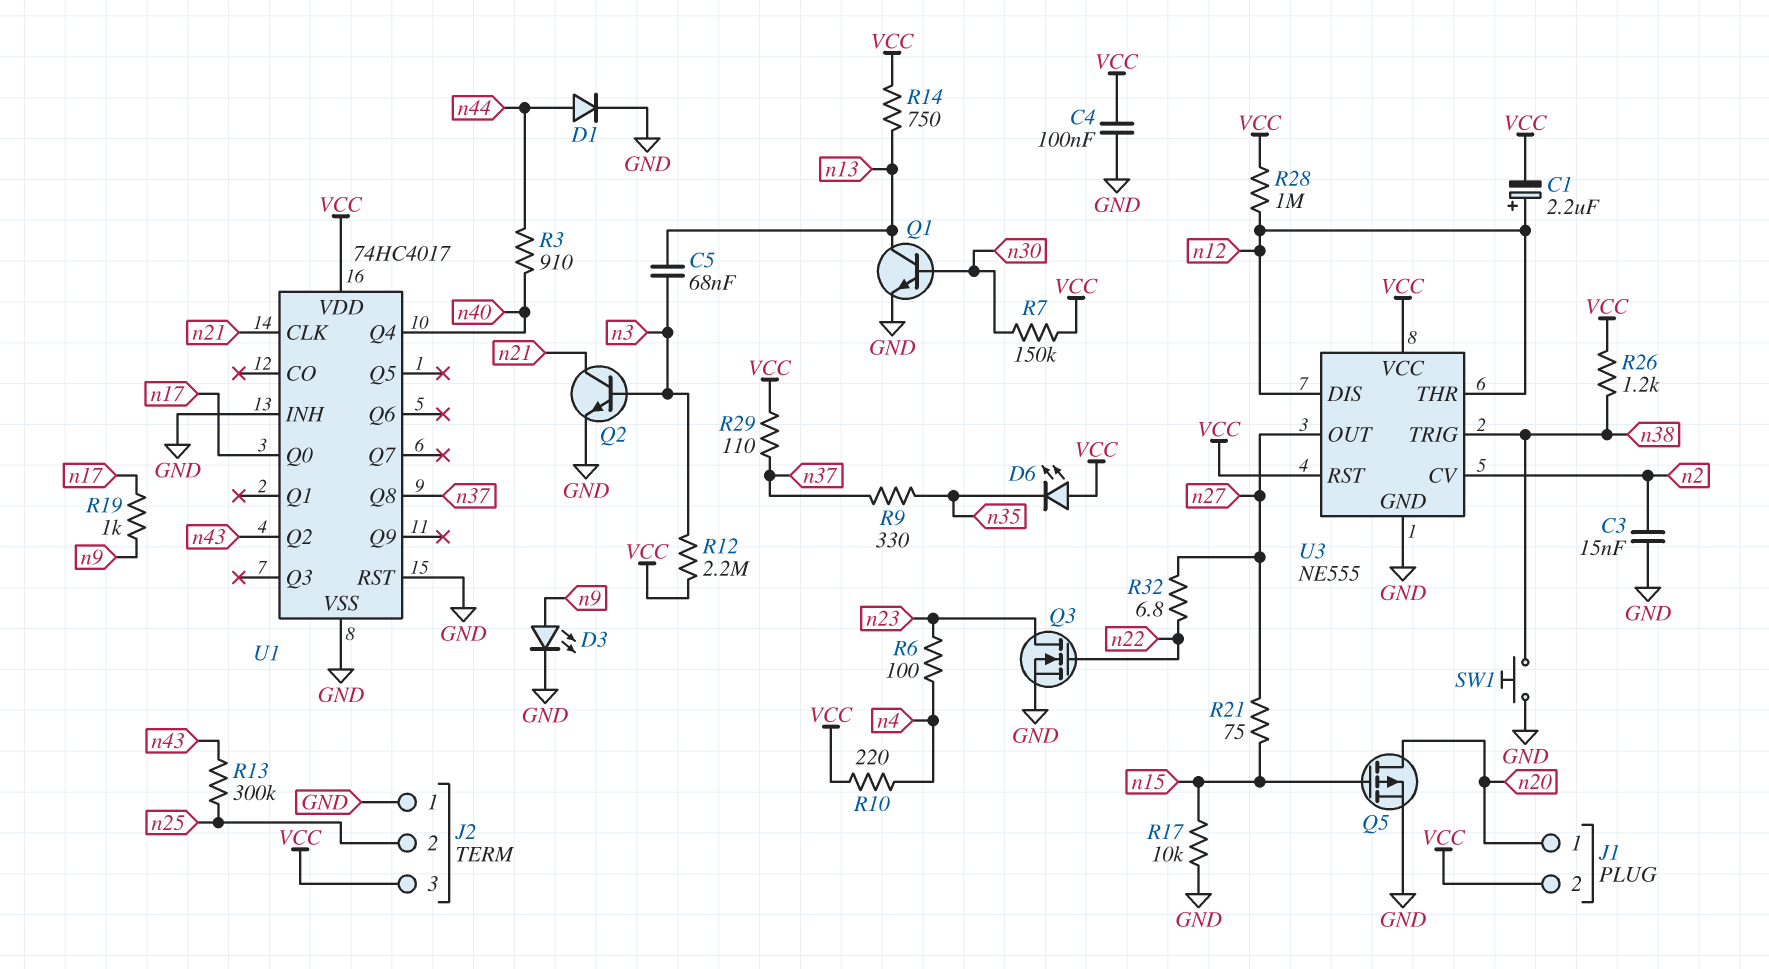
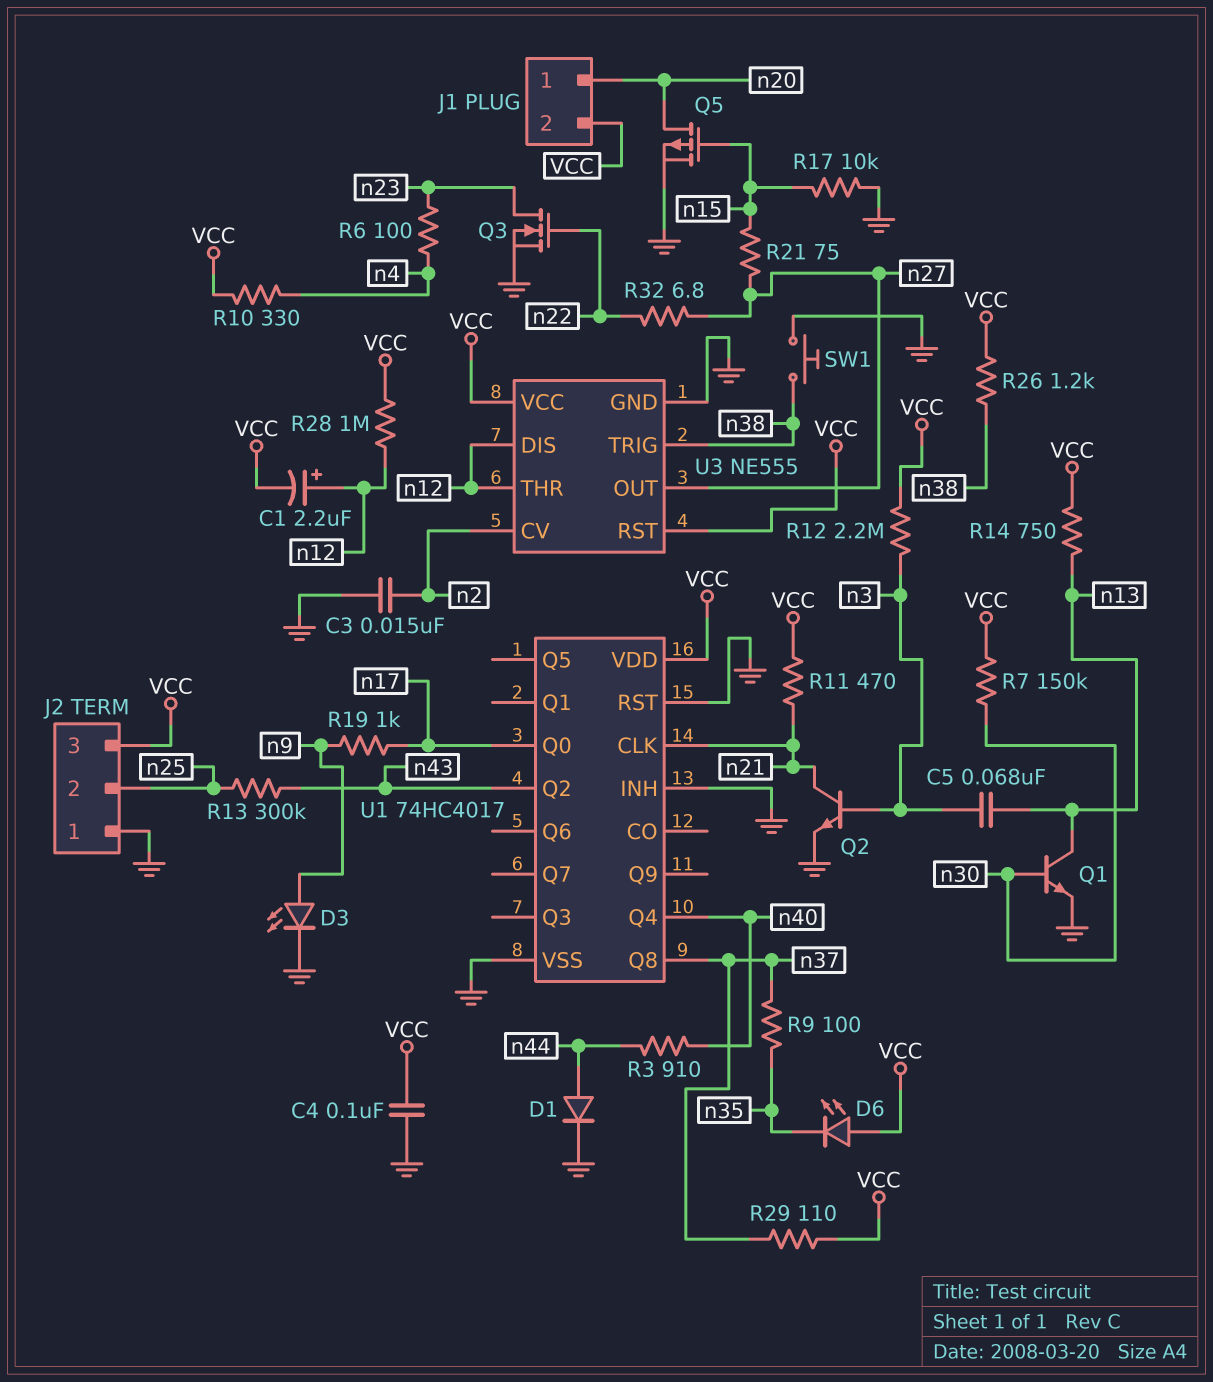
R9: 330 (n35, n37) -> 100 (n35, n37)
R10: 220 (VCC, n4) -> 330 (VCC, n4)
R11: none -> 470 (VCC, n21)

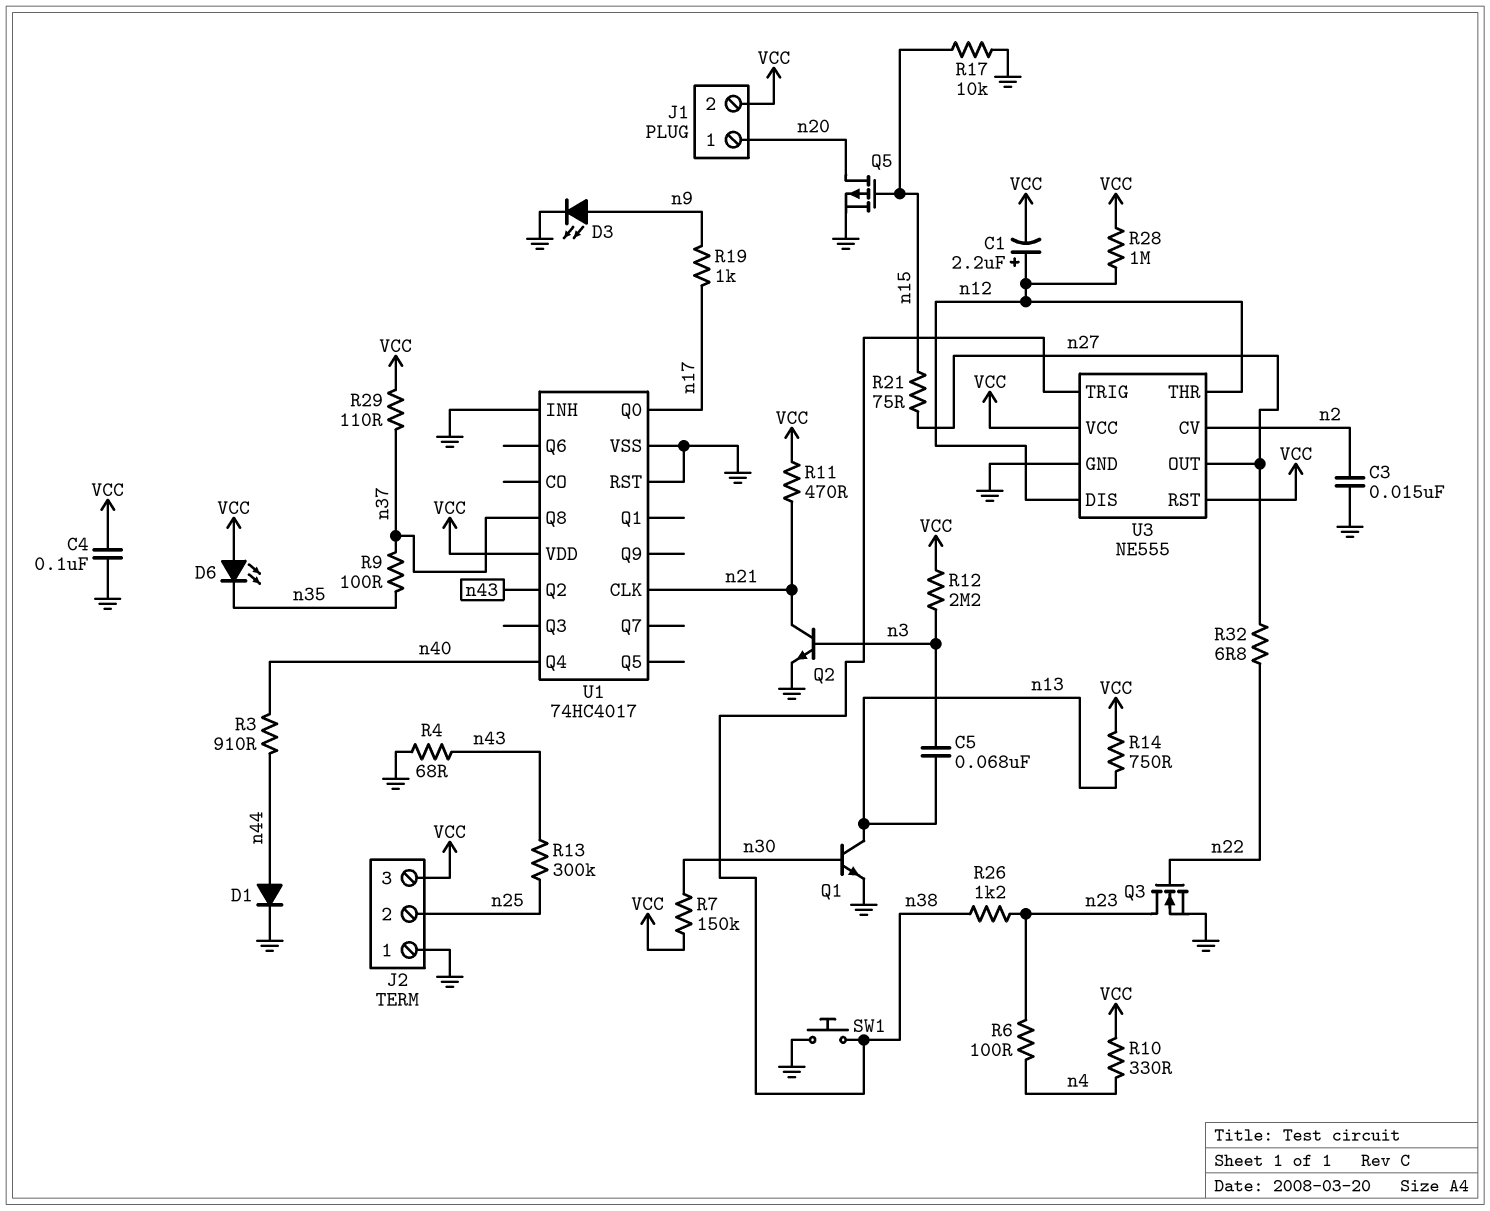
R4: none -> 68 (GND, n43)
R26: 1.2k (VCC, n38) -> 1.2k (n23, n38)

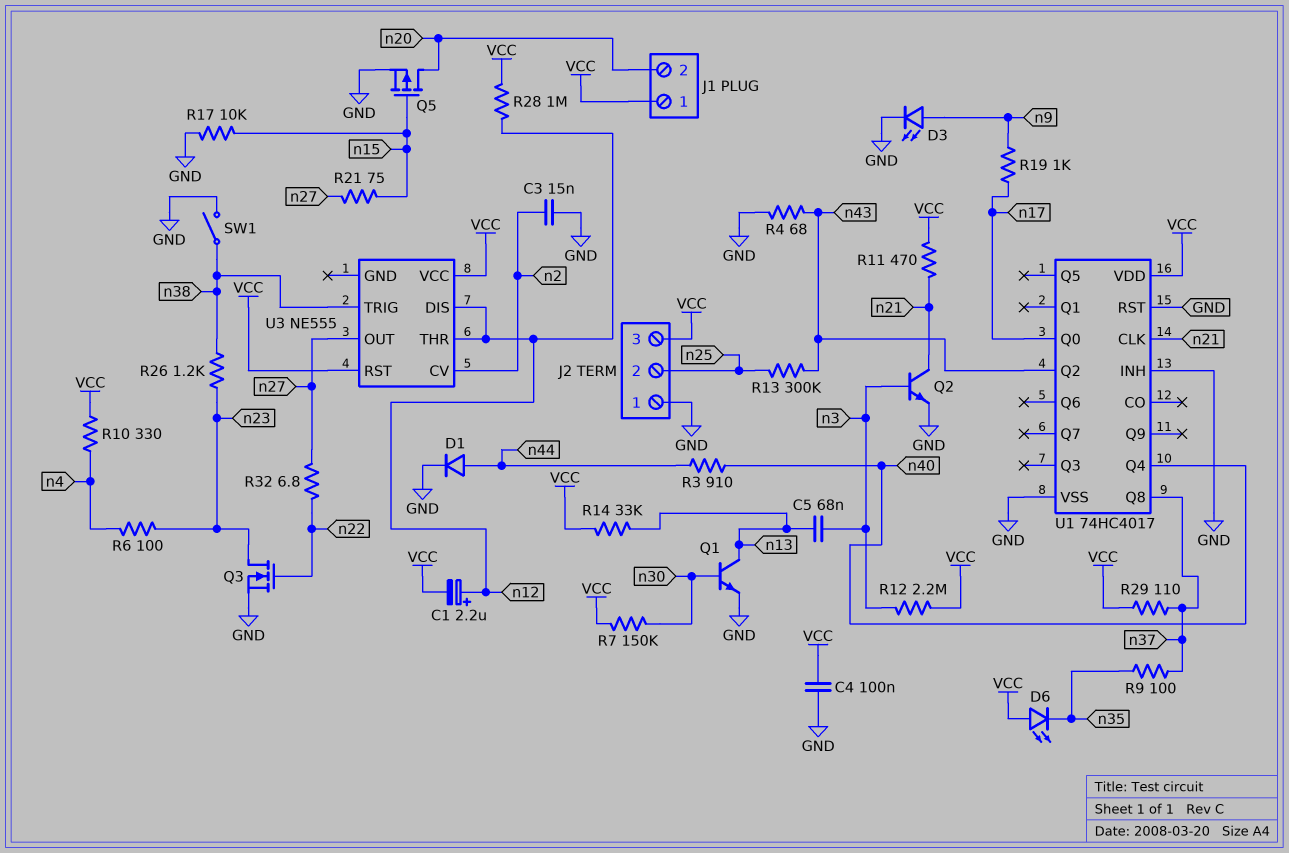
J1 pin 1: n20 -> VCC
J1 pin 2: VCC -> n20
R14: 750 (VCC, n13) -> 33k (VCC, n13)
SW1: button (GND, n38) -> switch (GND, n38)
U3 pin GND: GND -> none

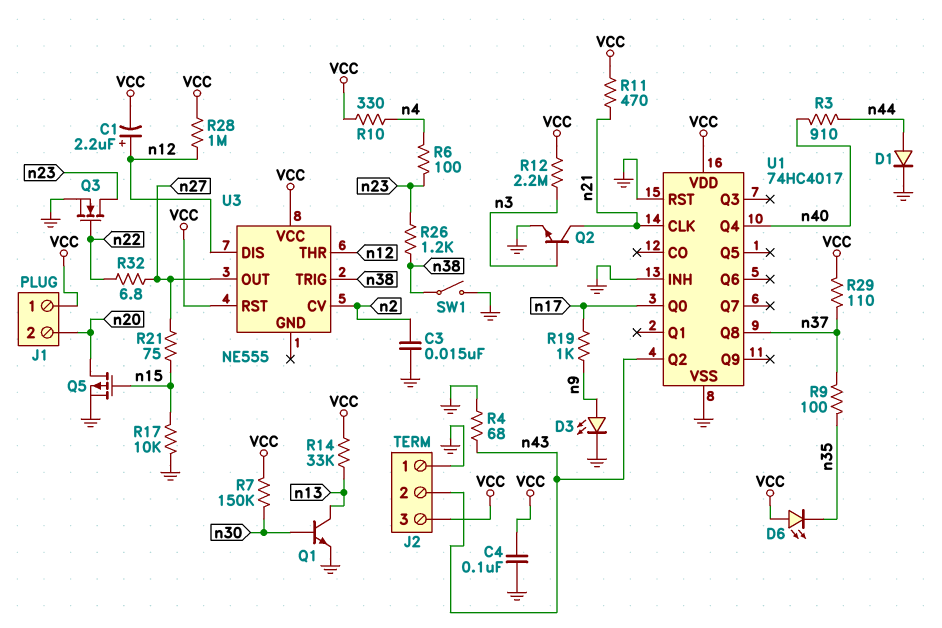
C5: 68nF (n3, n13) -> none
J2 pin 2: n25 -> n43
R13: 300k (n25, n43) -> none

